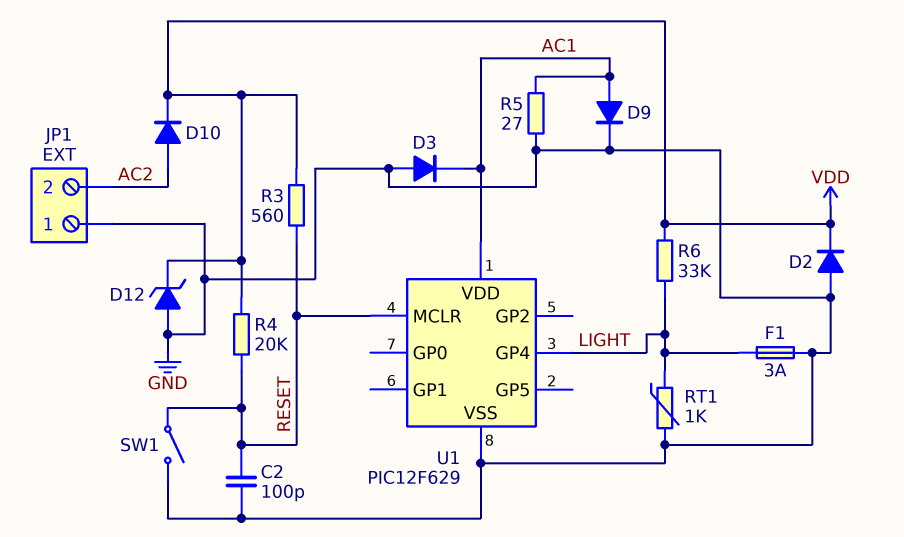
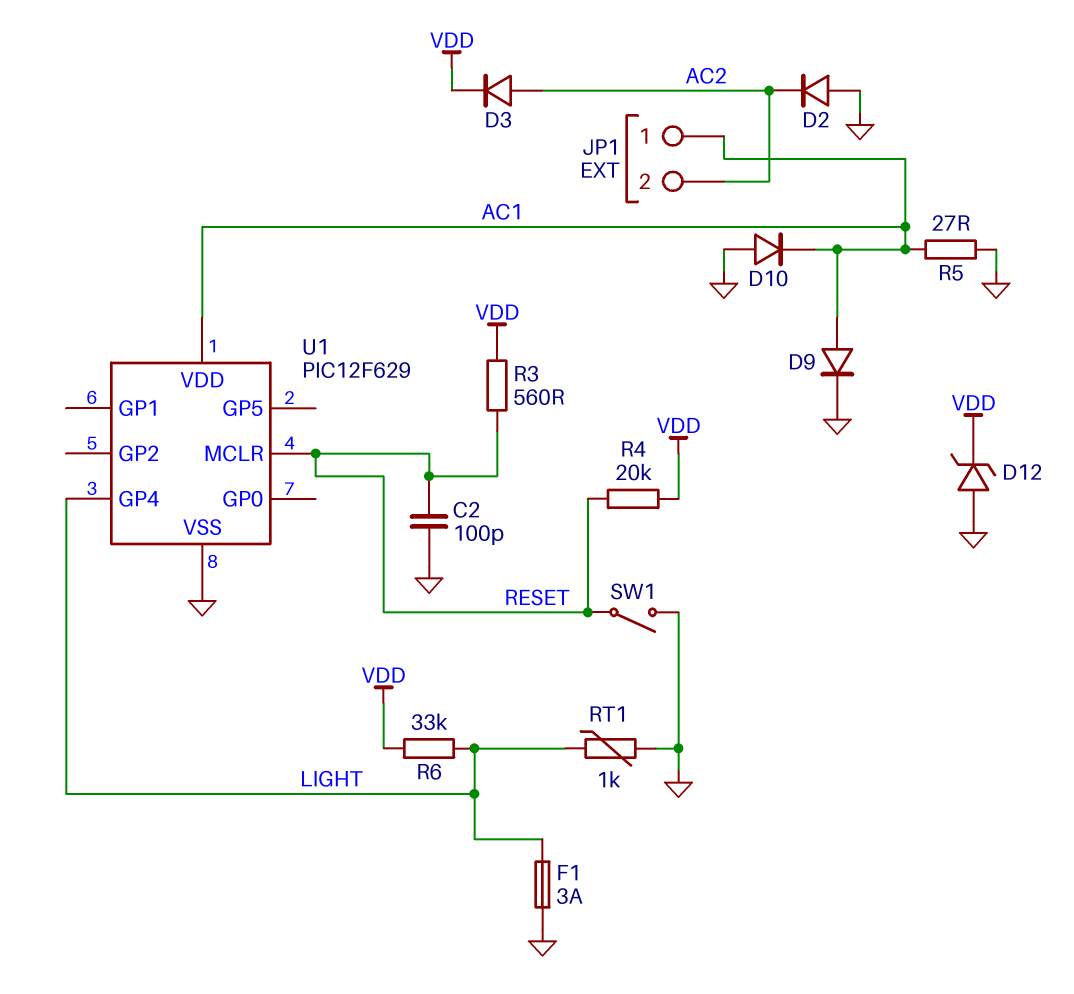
D2: diode (A GND, K VDD) -> diode (A GND, K AC2)
D3: diode (A GND, K AC1) -> diode (A AC2, K VDD)
D10: diode (A AC2, K VDD) -> diode (A GND, K AC1)
JP1 pin 1: GND -> AC1

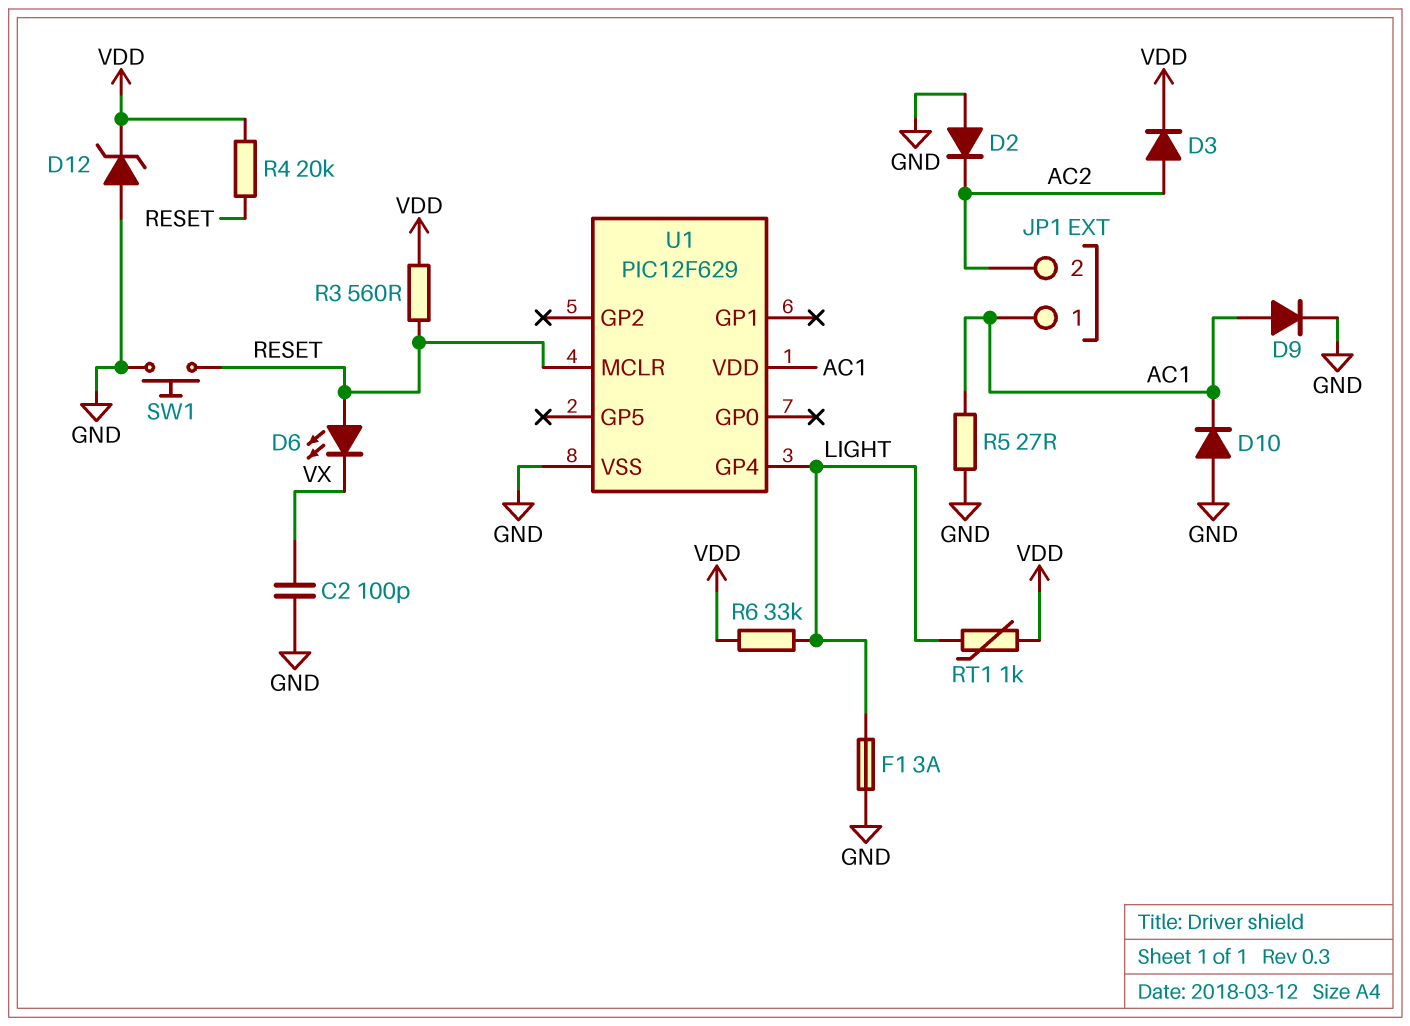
C2: 100pF (GND, RESET) -> 100pF (GND, VX)
D6: none -> LED (A RESET, K VX)
RT1: 1k (GND, LIGHT) -> 1k (LIGHT, VDD)
SW1: switch (GND, RESET) -> button (GND, RESET)

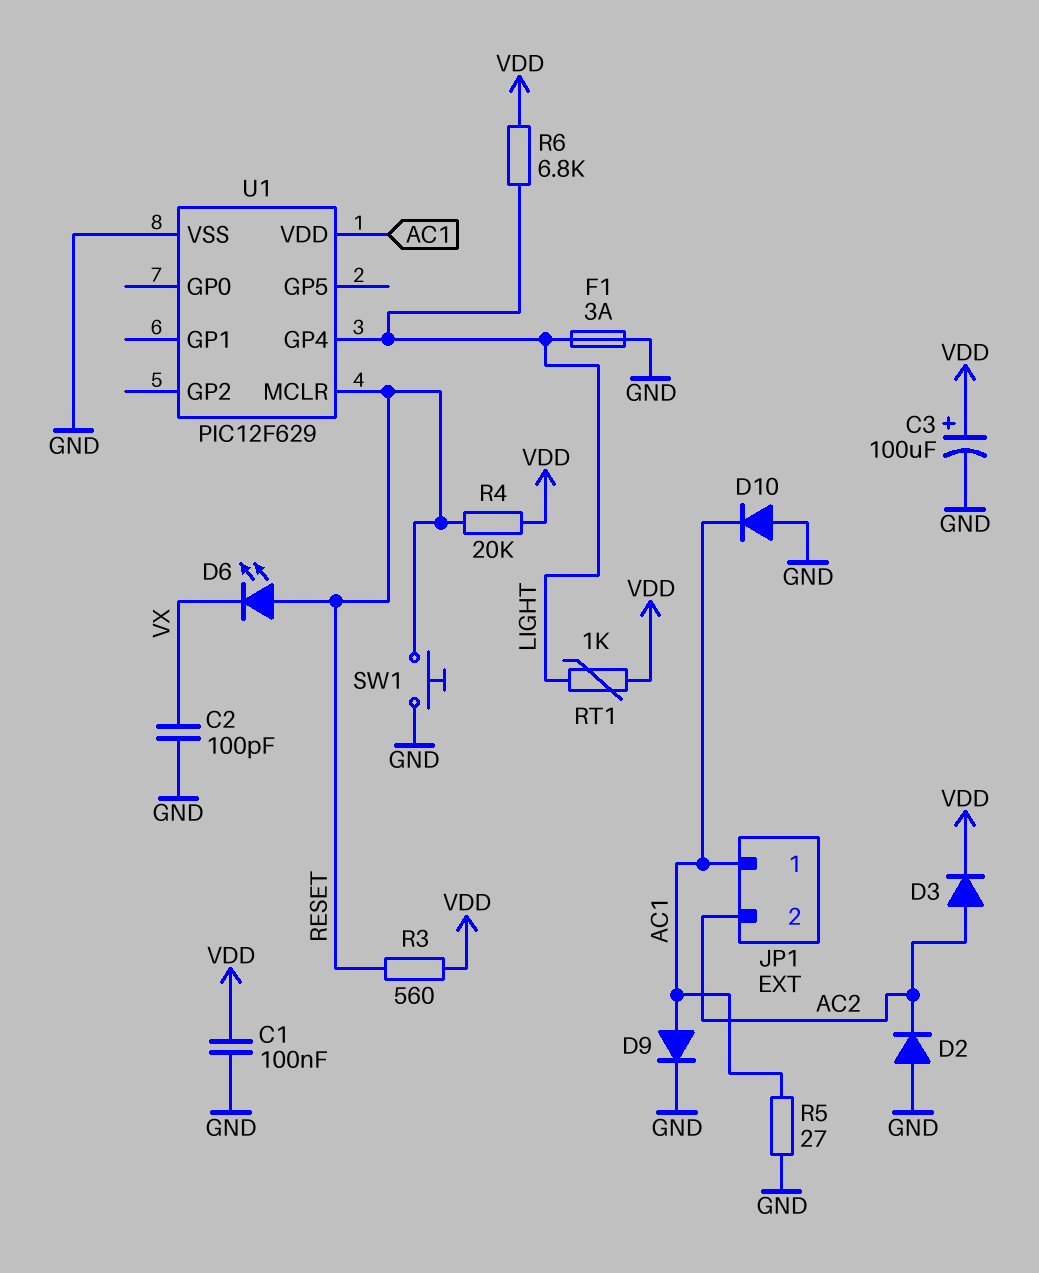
C1: none -> 100nF (GND, VDD)
C3: none -> 100uF (plus VDD, minus GND)
D12: zener (A GND, K VDD) -> none
R6: 33k (LIGHT, VDD) -> 6.8k (LIGHT, VDD)

